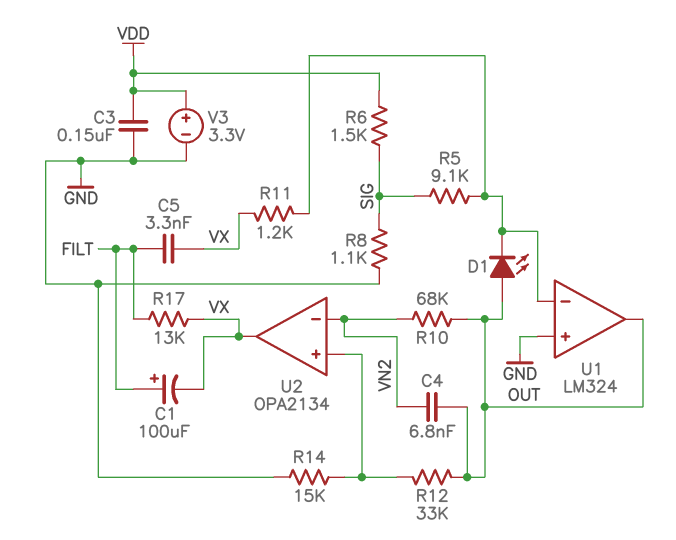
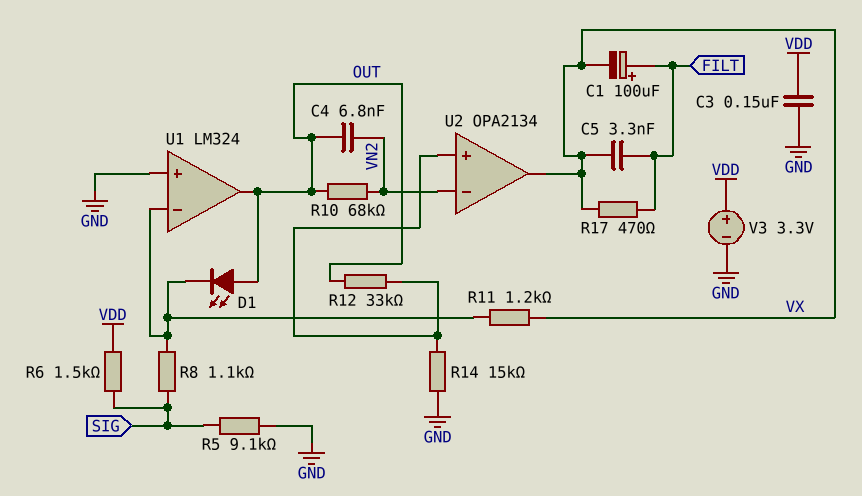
R5: 9.1k (SIG, U1/in-) -> 9.1k (GND, SIG)
R8: 1.1k (GND, SIG) -> 1.1k (SIG, U1/in-)
R17: 13k (FILT, VX) -> 470 (FILT, VX)

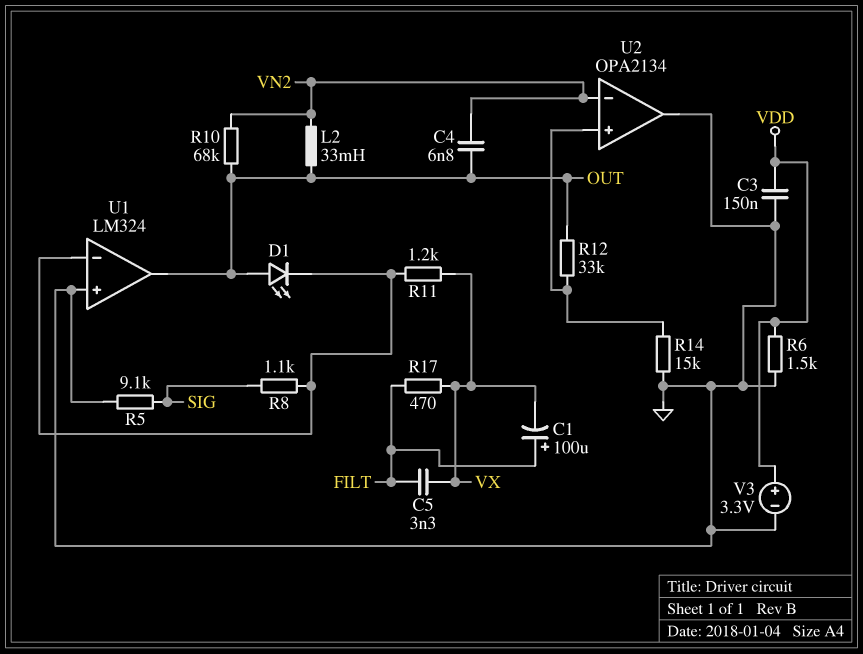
L2: none -> 33mH (OUT, VN2)
R6: 1.5k (SIG, VDD) -> 1.5k (GND, VDD)
U2 pin out: VX -> GND

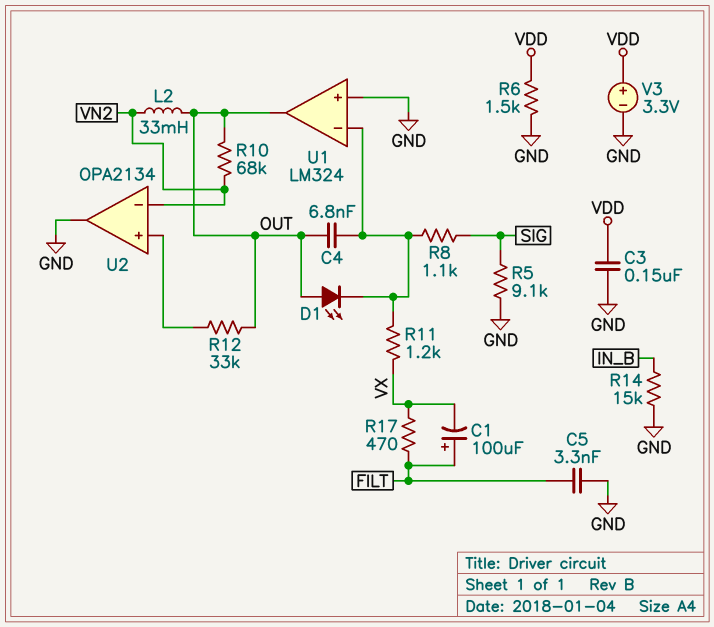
C4: 6.8nF (OUT, VN2) -> 6.8nF (OUT, U1/in-)
C5: 3.3nF (FILT, VX) -> 3.3nF (FILT, GND)
R14: 15k (GND, U2/in+) -> 15k (GND, IN_B)

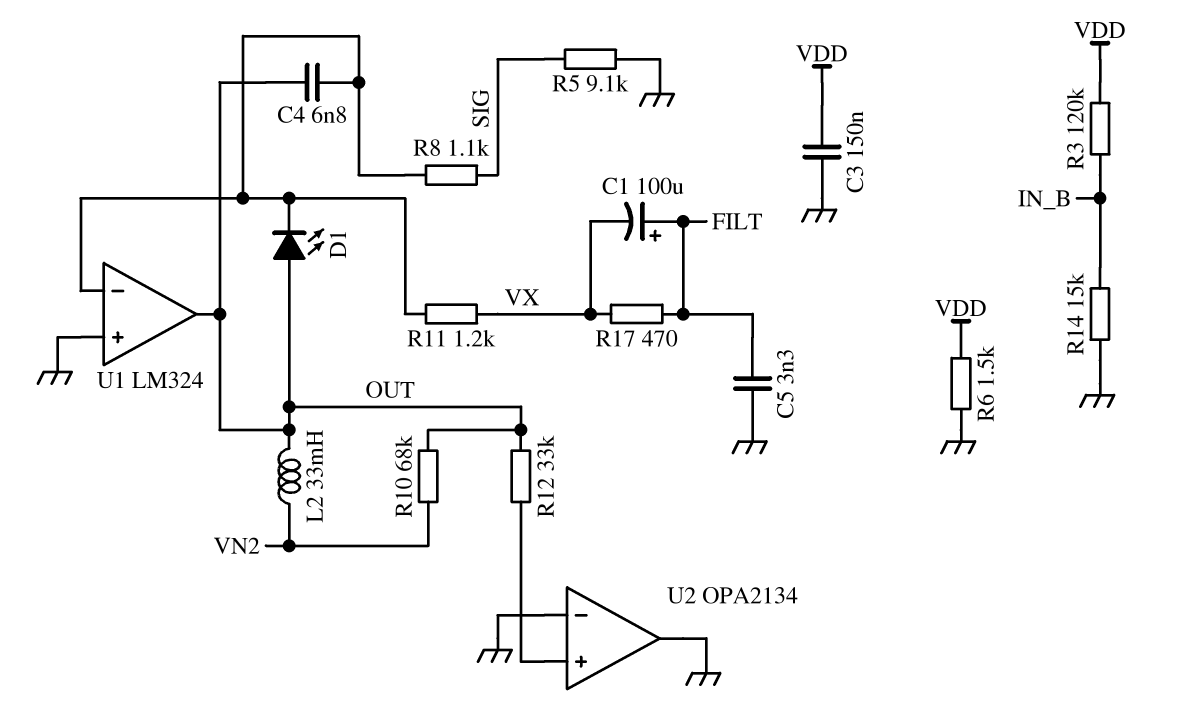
R3: none -> 120k (IN_B, VDD)
U2 pin in-: VN2 -> GND
V3: 3.3V (plus VDD, minus GND) -> none

